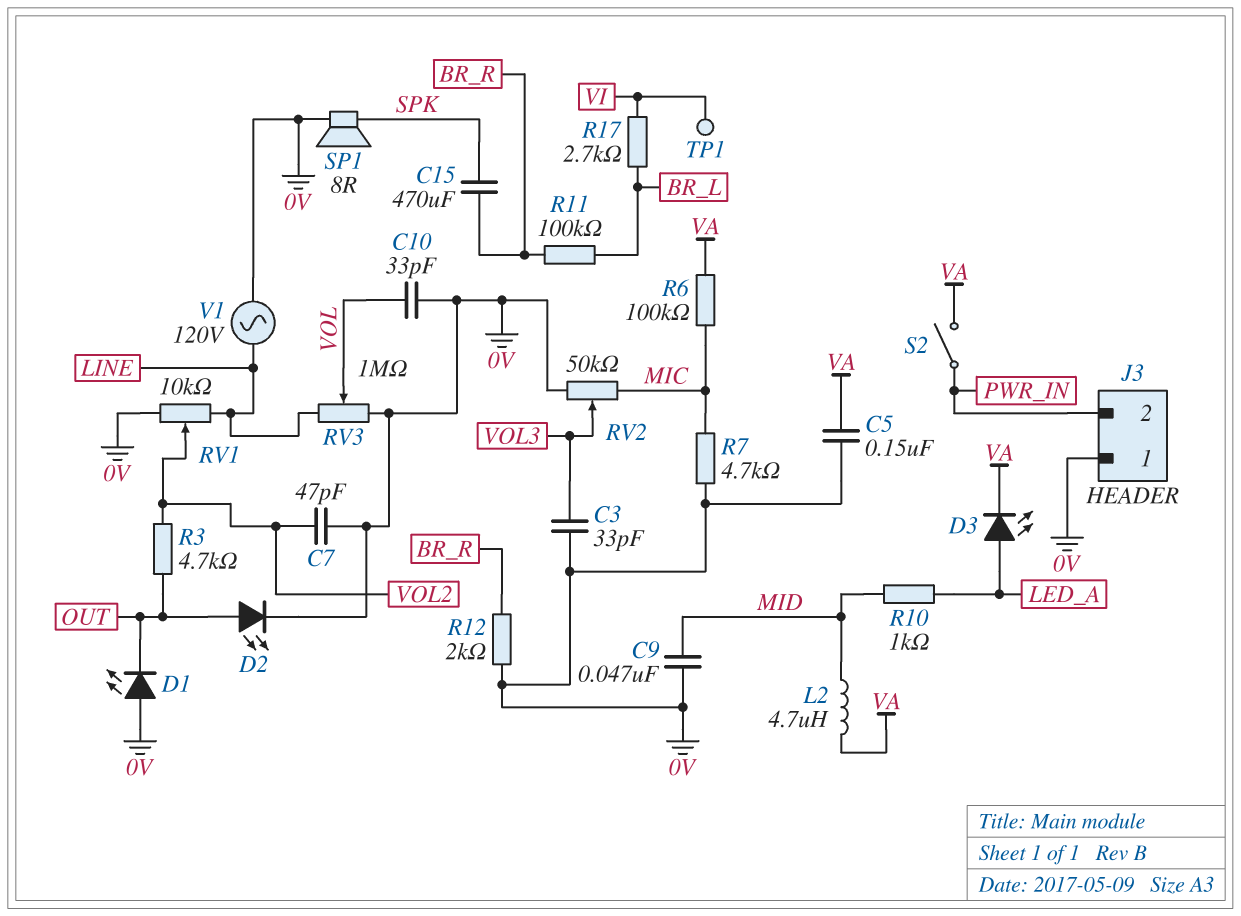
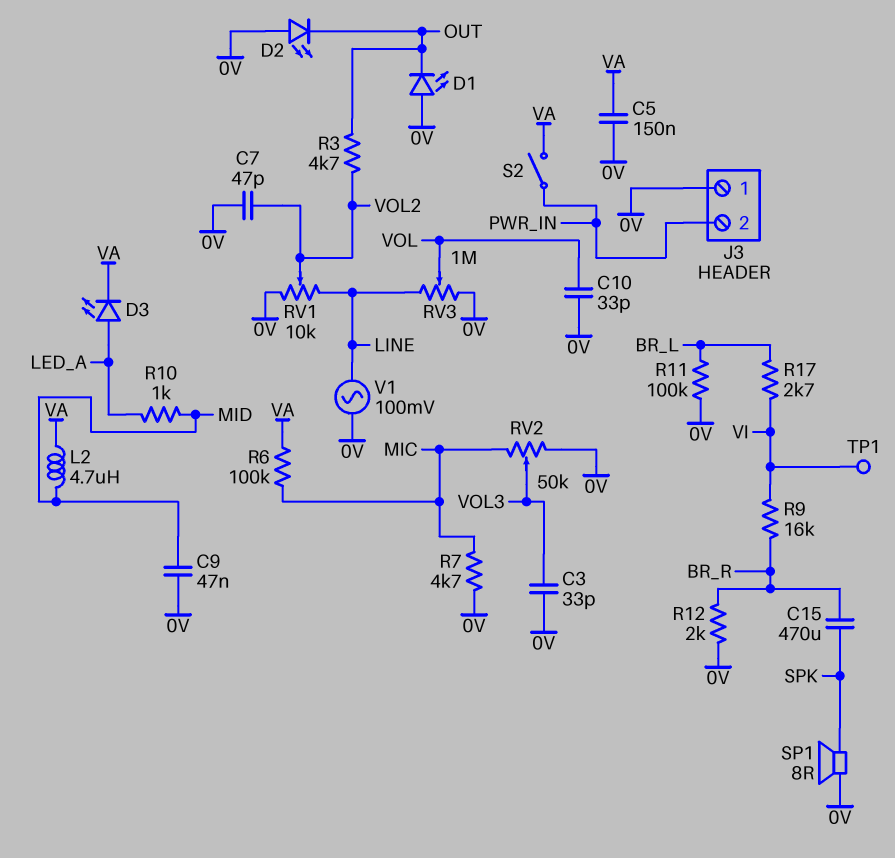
D2: LED (A OUT, K 0V) -> LED (A 0V, K OUT)
R9: none -> 16k (BR_R, VI)
R11: 100k (BR_L, BR_R) -> 100k (0V, BR_L)
V1: AC 120V (0V, LINE) -> AC 100mV (0V, LINE)

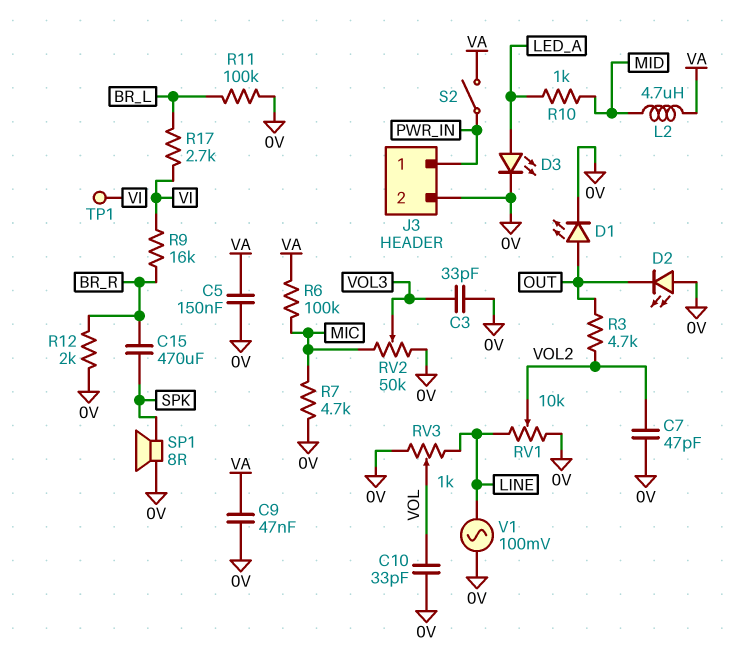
C9: 47nF (0V, MID) -> 47nF (0V, VA)
D1: LED (A 0V, K OUT) -> LED (A OUT, K 0V)
D3: LED (A LED_A, K VA) -> LED (A LED_A, K 0V)
J3 pin 1: 0V -> PWR_IN
J3 pin 2: PWR_IN -> 0V
RV3: 1M (0V, LINE, wiper VOL) -> 1k (0V, LINE, wiper VOL)

